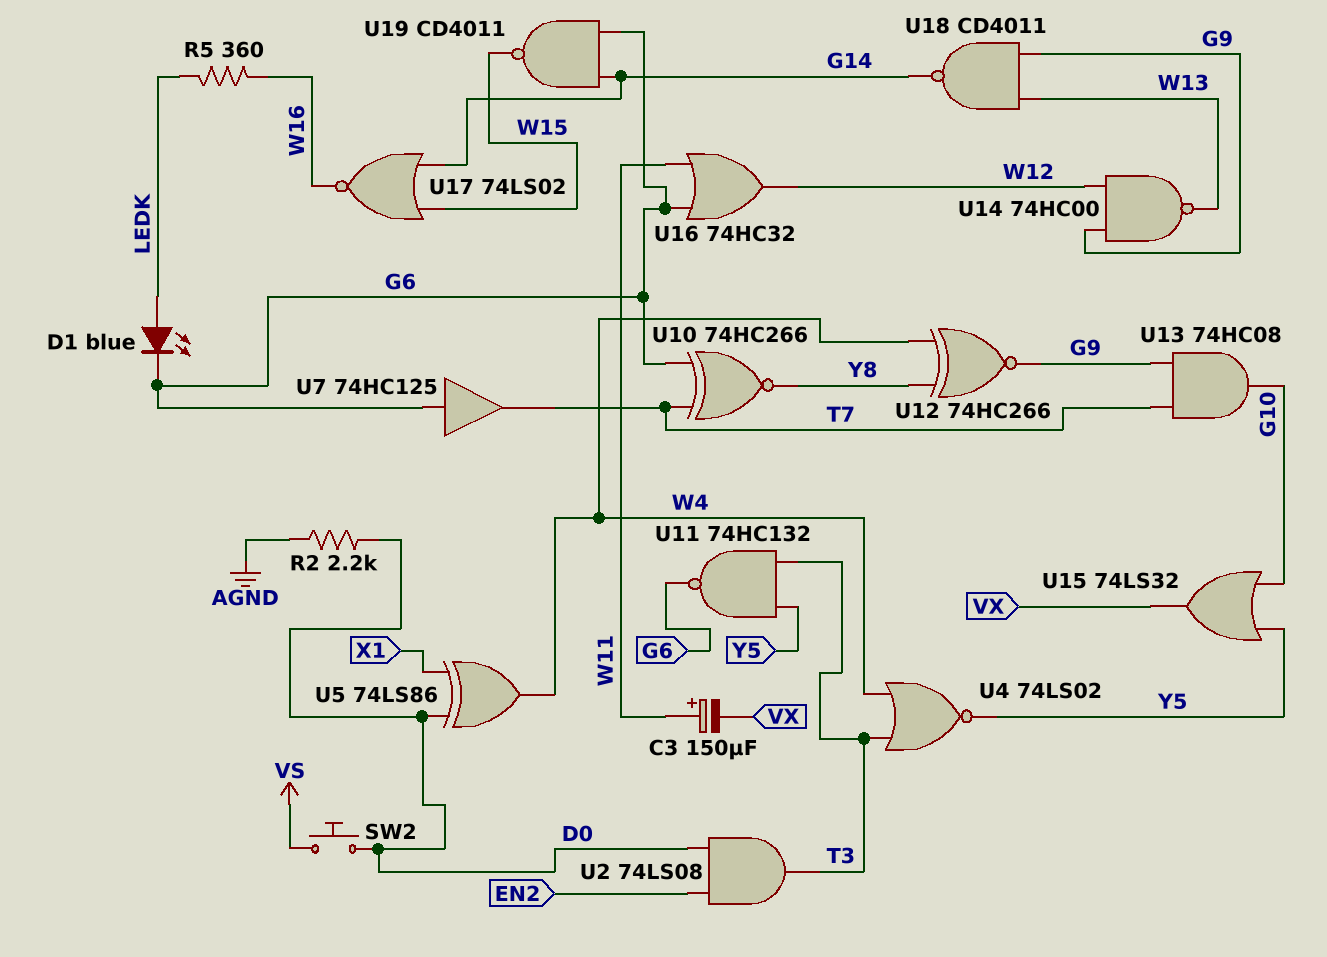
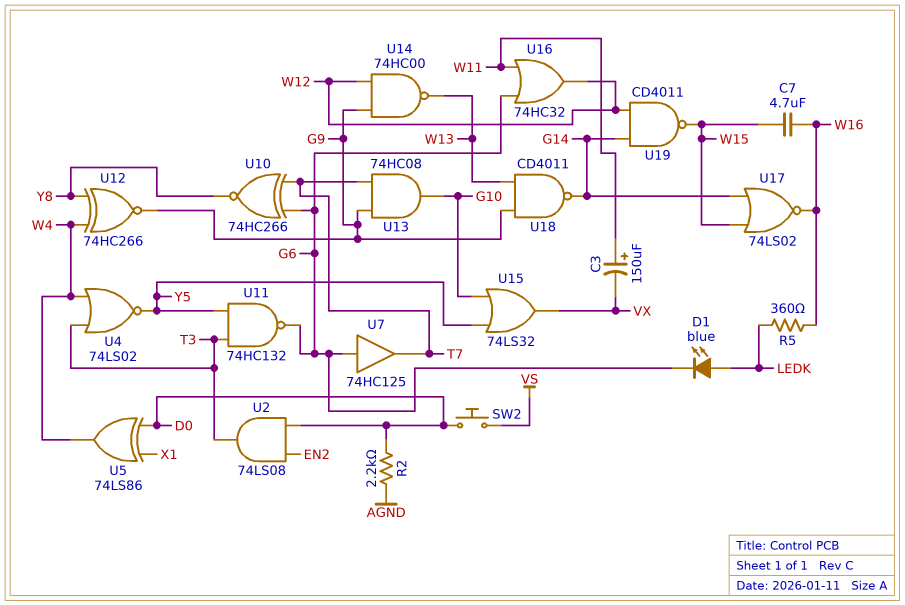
C7: none -> 4.7uF (W15, W16)
U19: NAND CD4011 (in G6, in G14, out W15) -> NAND CD4011 (in G14, in W12, out W15)

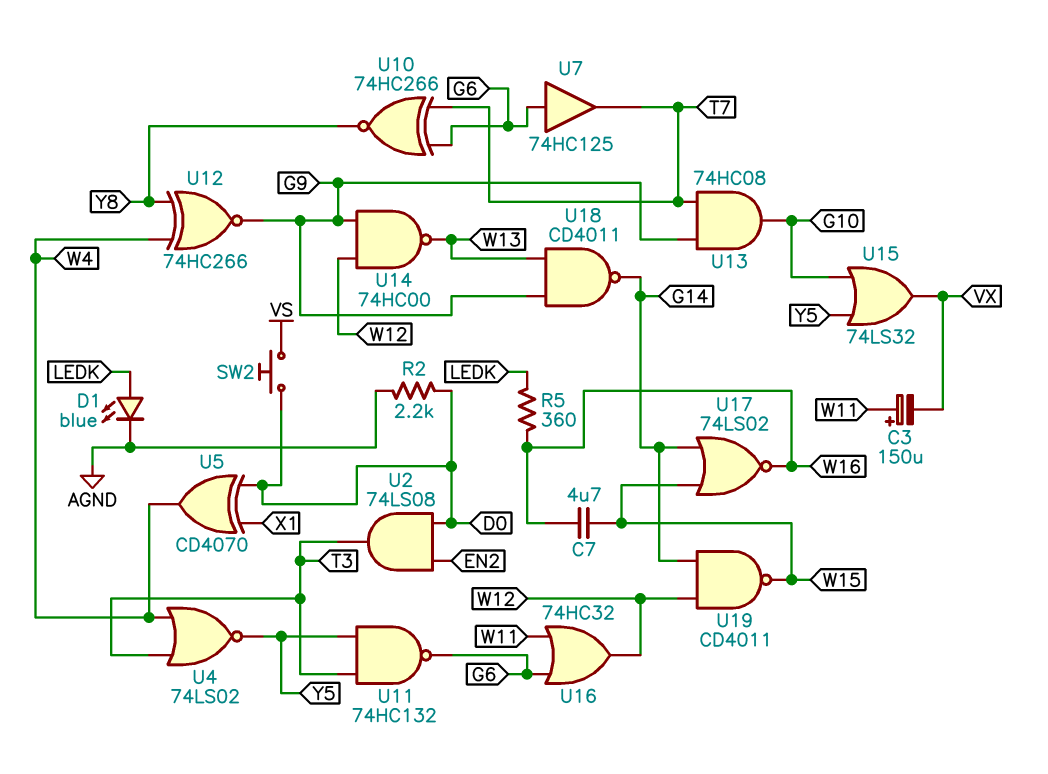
D1: LED blue (A LEDK, K G6) -> LED blue (A LEDK, K AGND)
U5: XOR 74LS86 (in D0, in X1, out W4) -> XOR CD4070 (in D0, in X1, out W4)

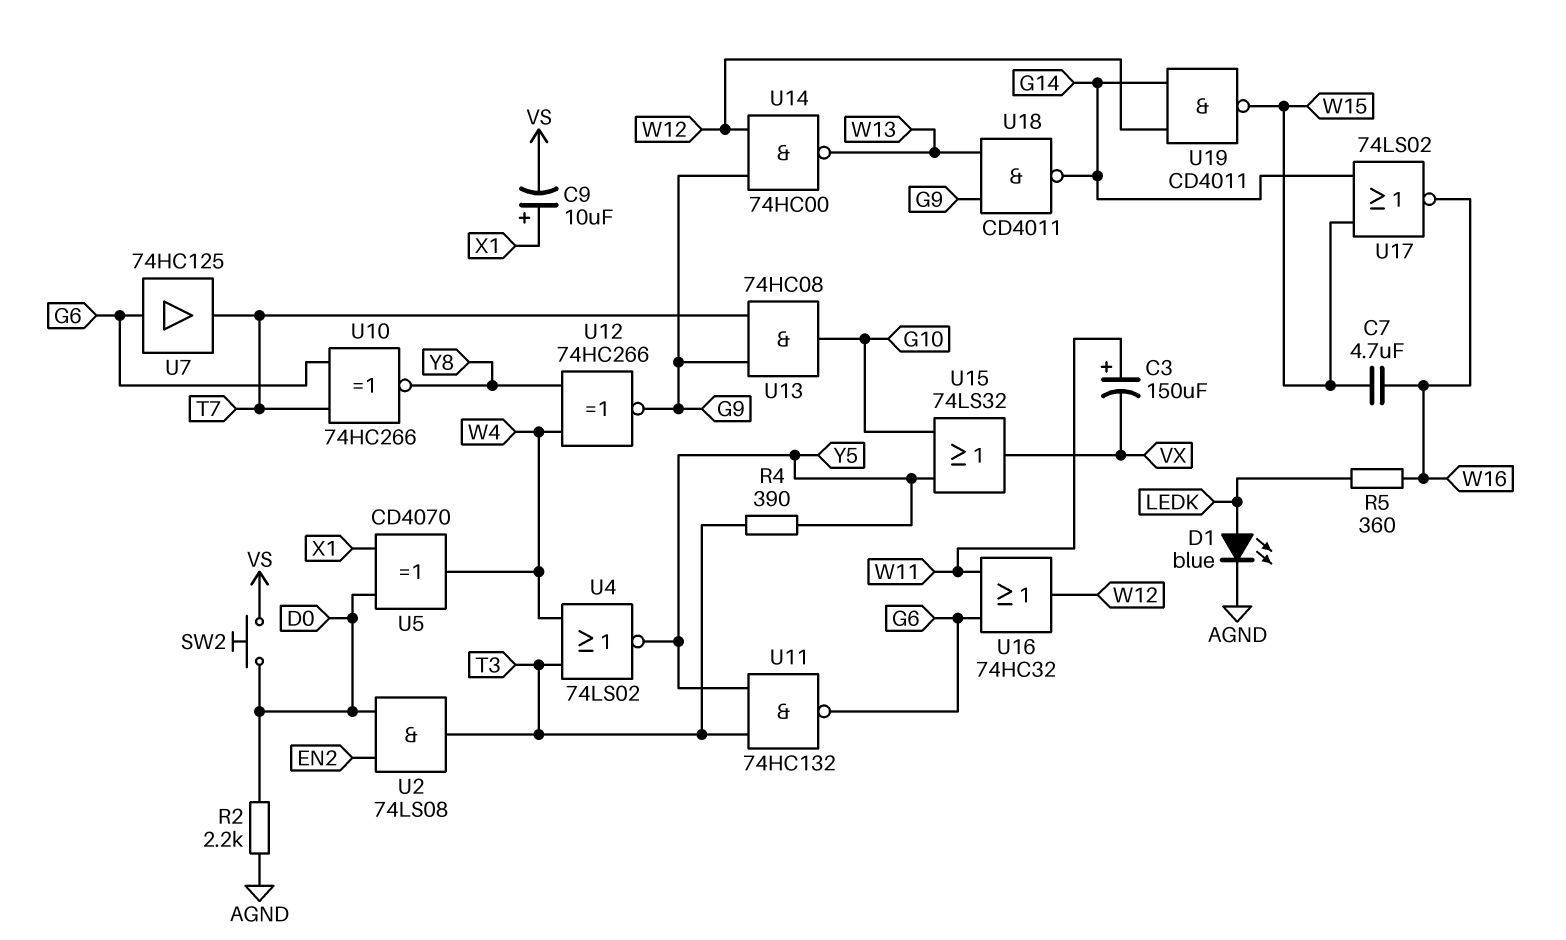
C9: none -> 10uF (plus X1, minus VS)
R4: none -> 390 (T3, Y5)

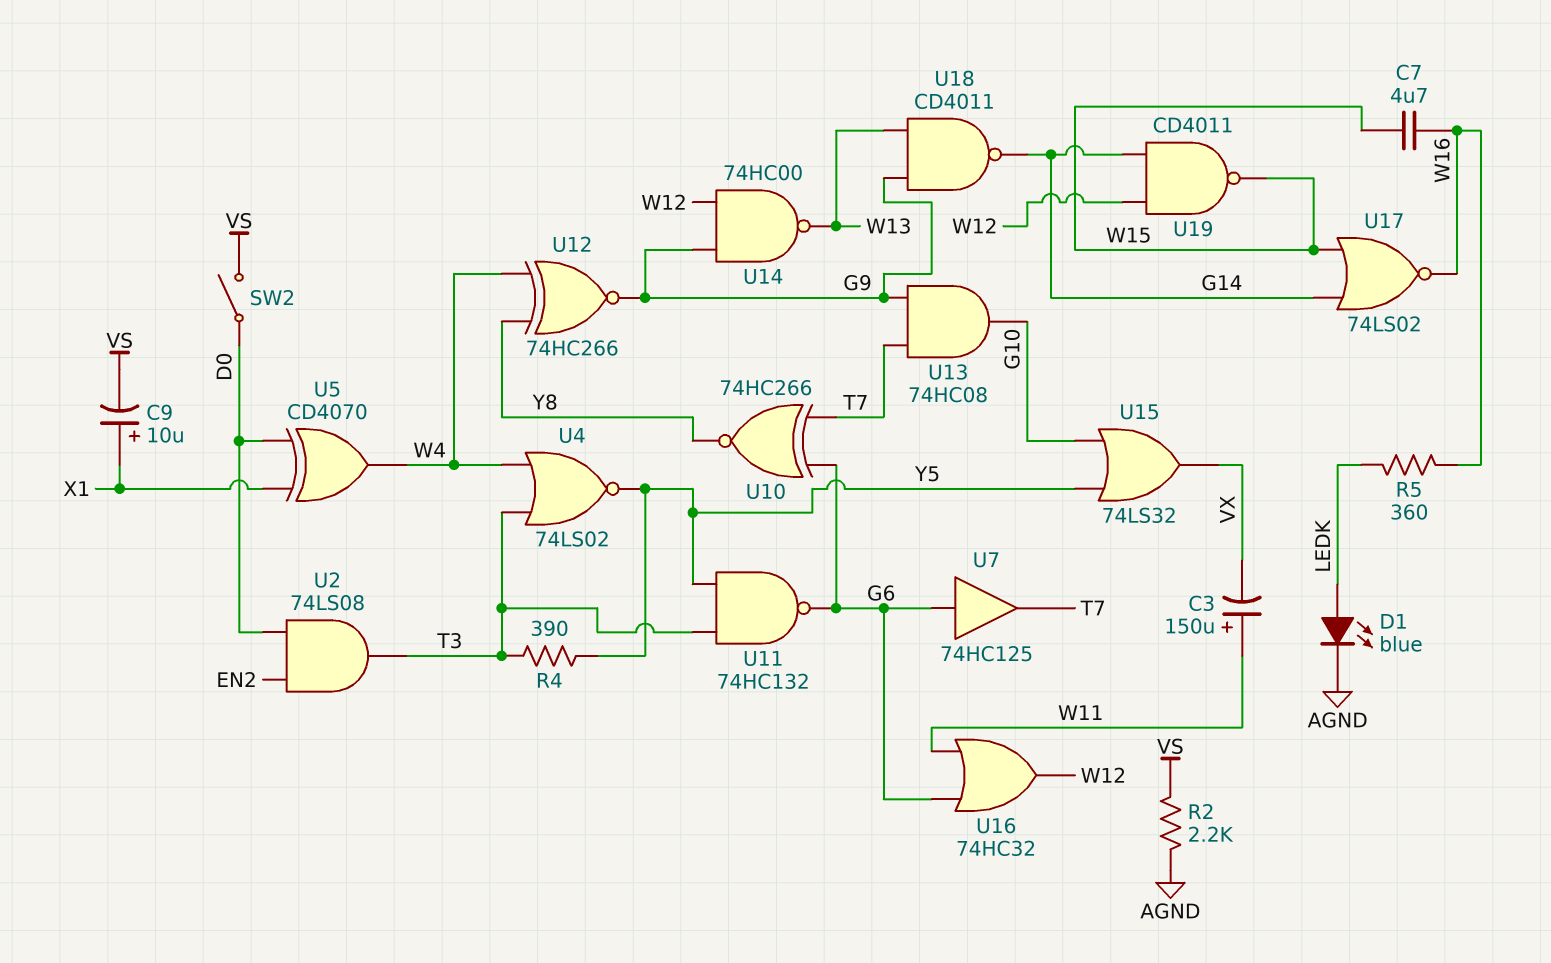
R2: 2.2k (AGND, D0) -> 2.2k (AGND, VS)
SW2: button (D0, VS) -> switch (D0, VS)

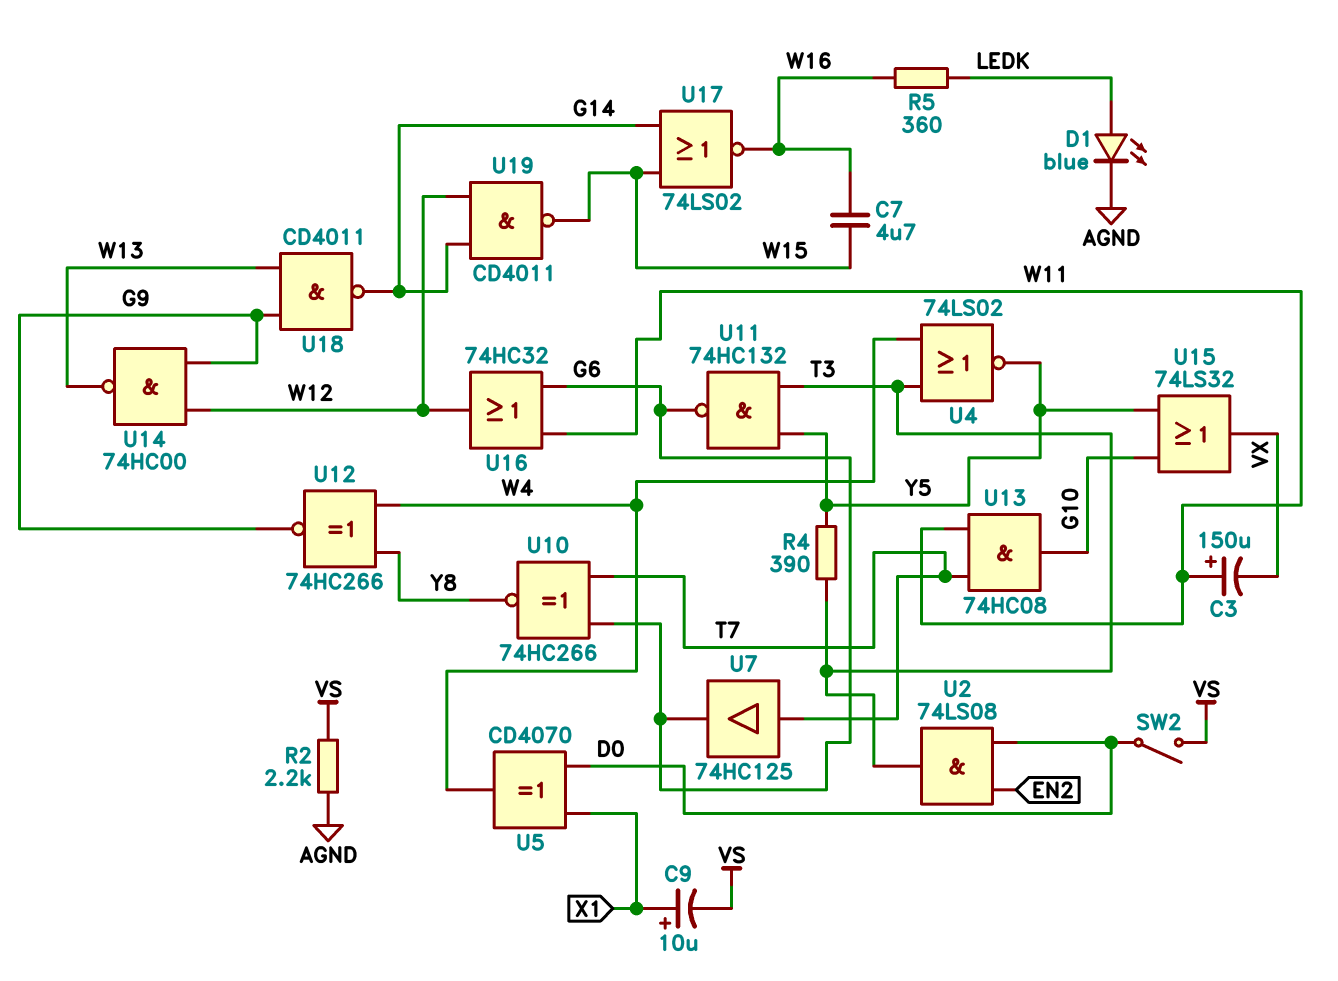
U7: buffer 74HC125 (in G6, out T7) -> buffer 74HC125 (in T7, out G6)
U13: AND 74HC08 (in G9, in T7, out G10) -> AND 74HC08 (in T7, in W11, out G10)

